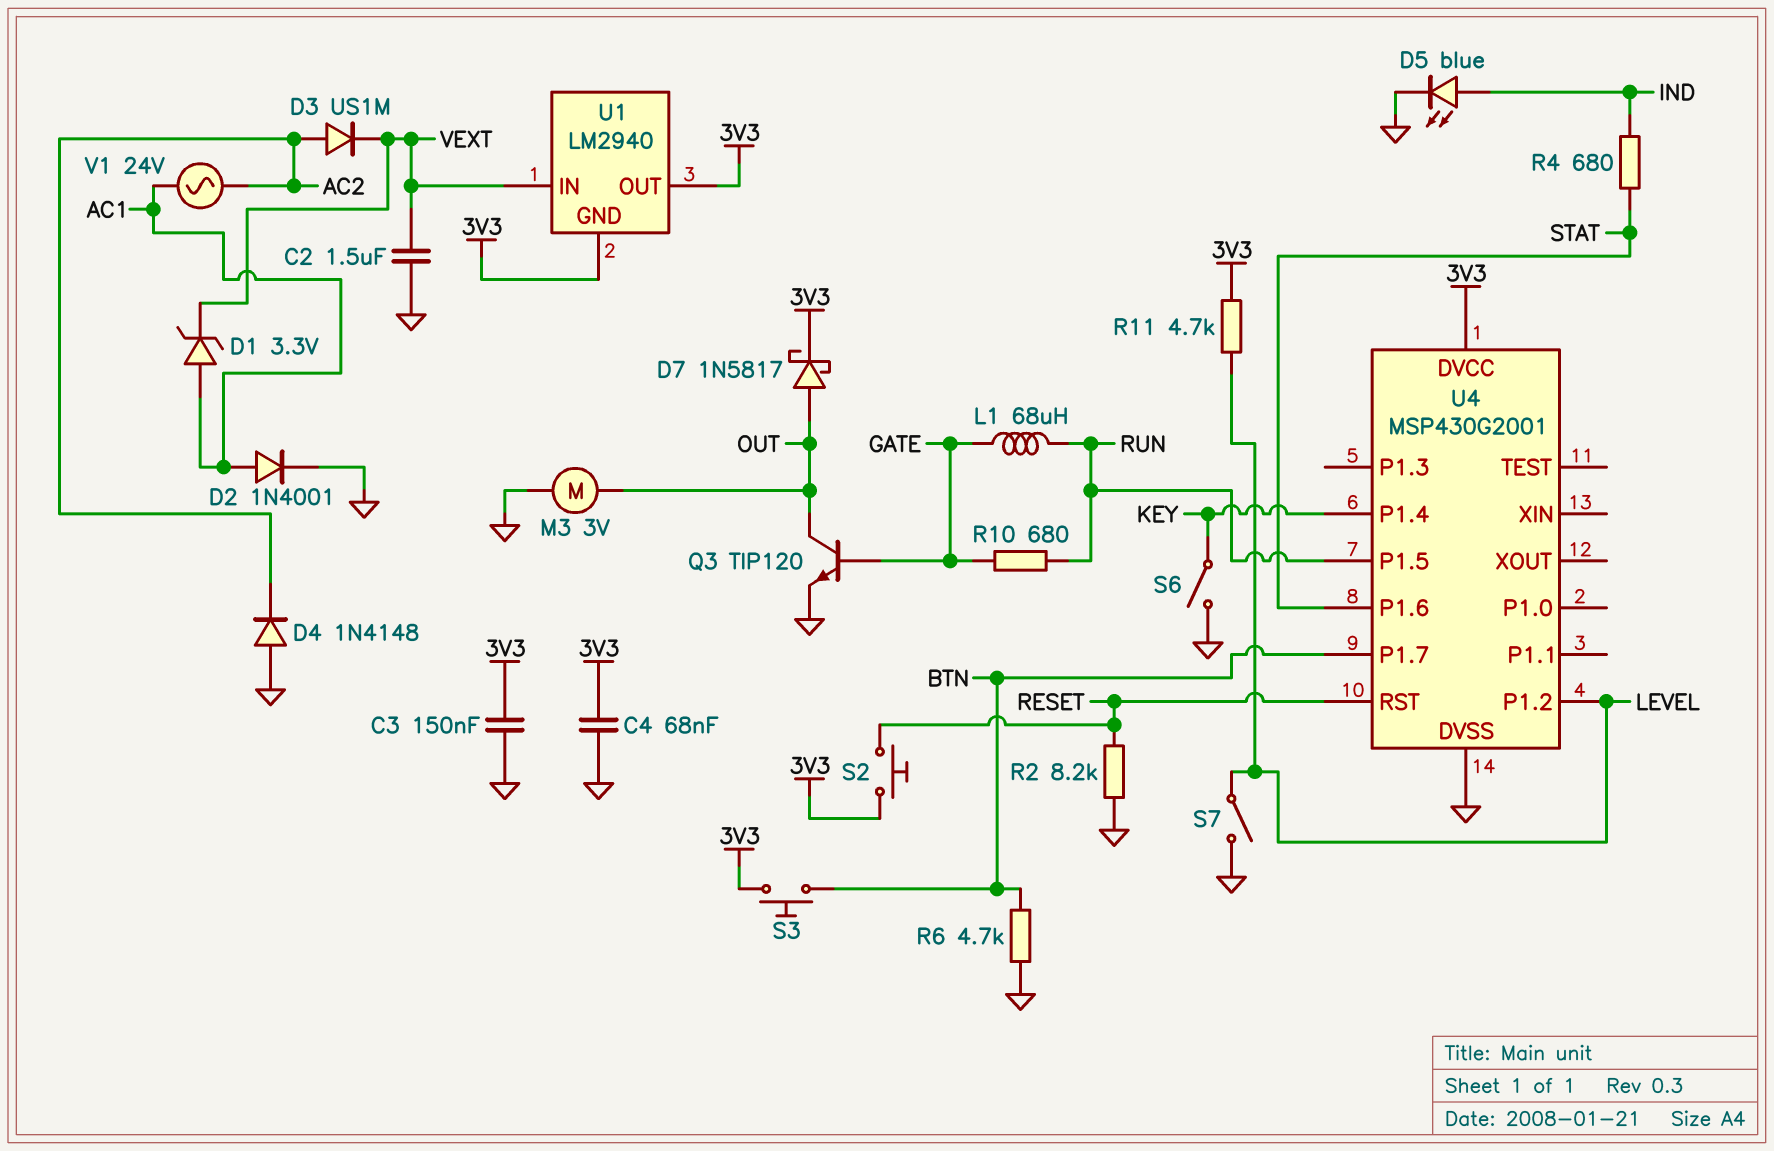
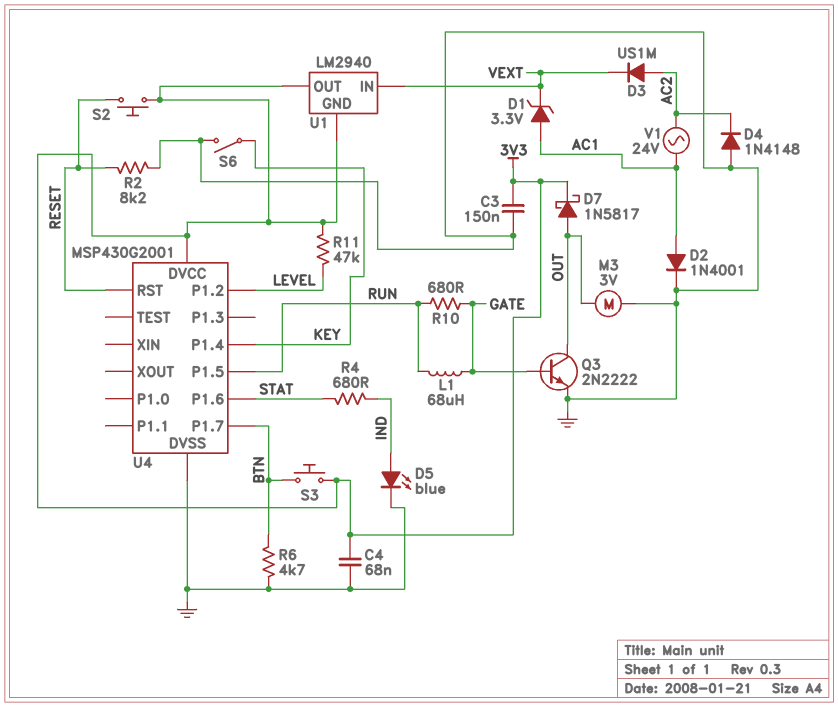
C2: 1.5uF (GND, VEXT) -> none
Q3: NPN TIP120 (B GATE, C OUT, E GND) -> NPN 2N2222 (B GATE, C OUT, E GND)
R11: 4.7k (3V3, LEVEL) -> 47k (3V3, LEVEL)
S7: switch (GND, LEVEL) -> none

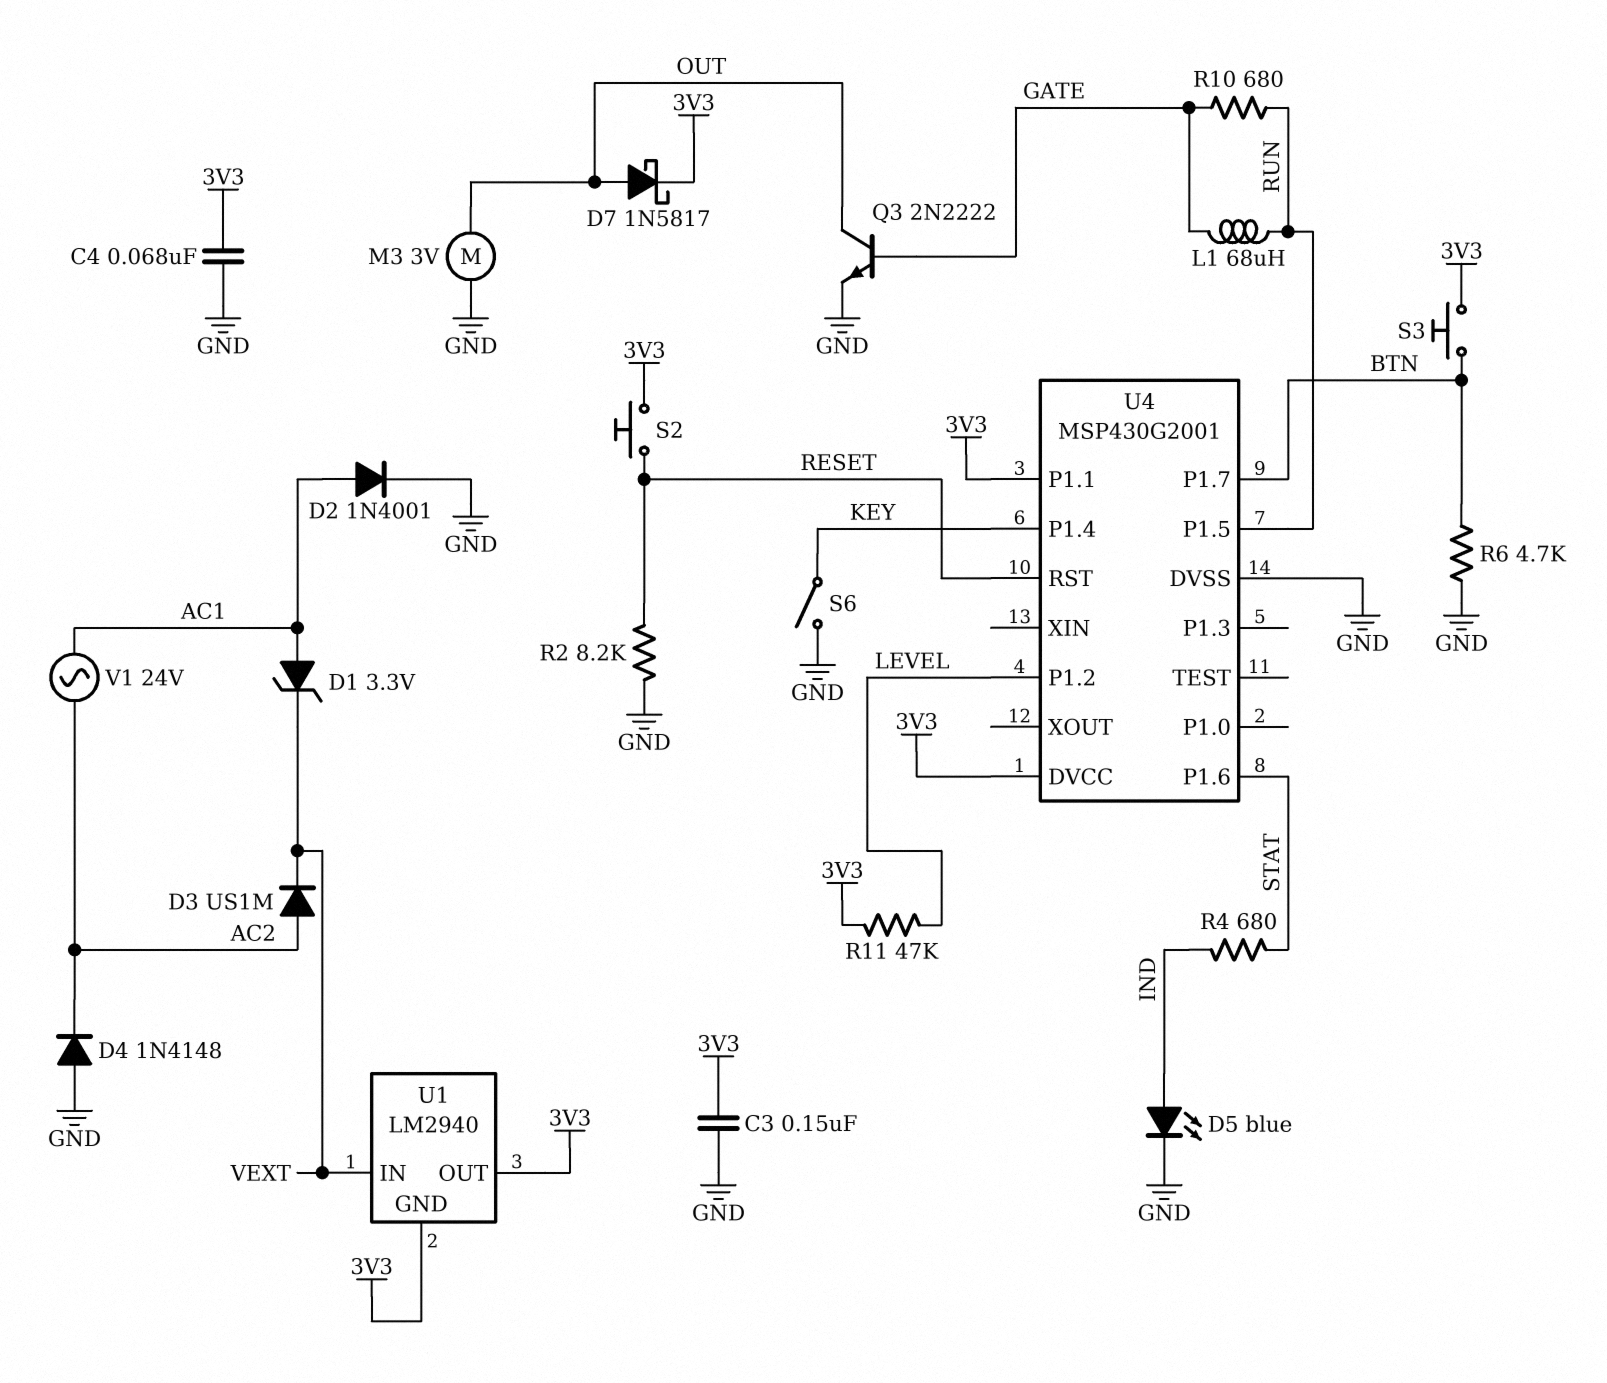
U4 pin P1.1: none -> 3V3

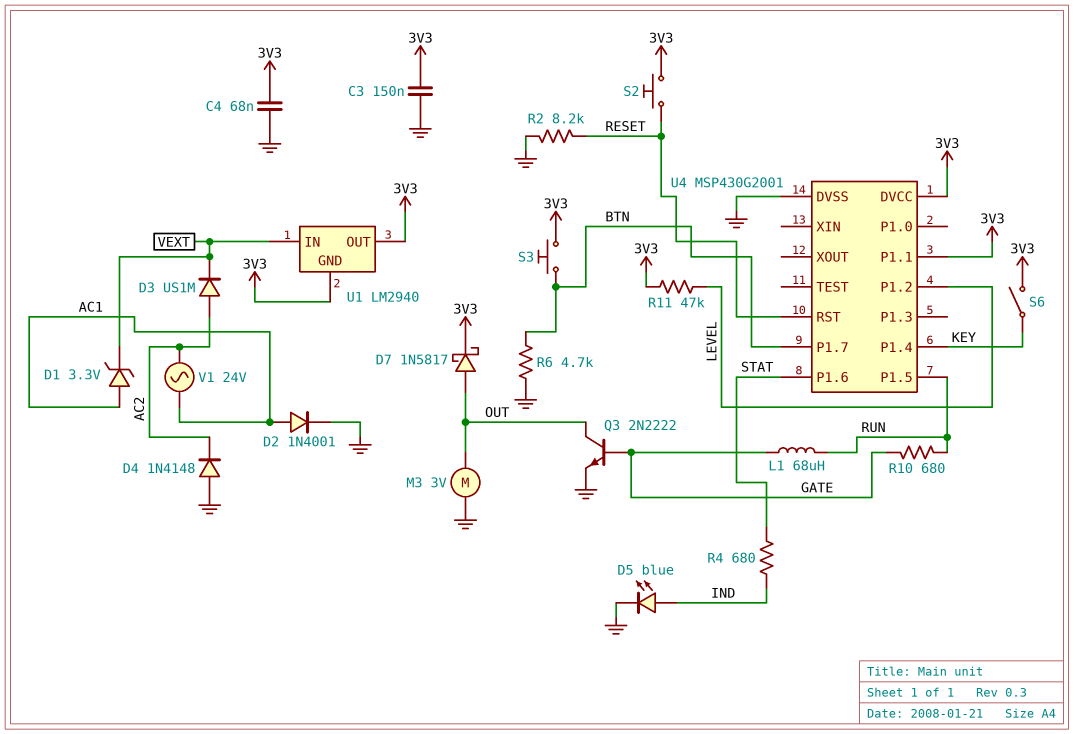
S6: switch (GND, KEY) -> switch (3V3, KEY)

